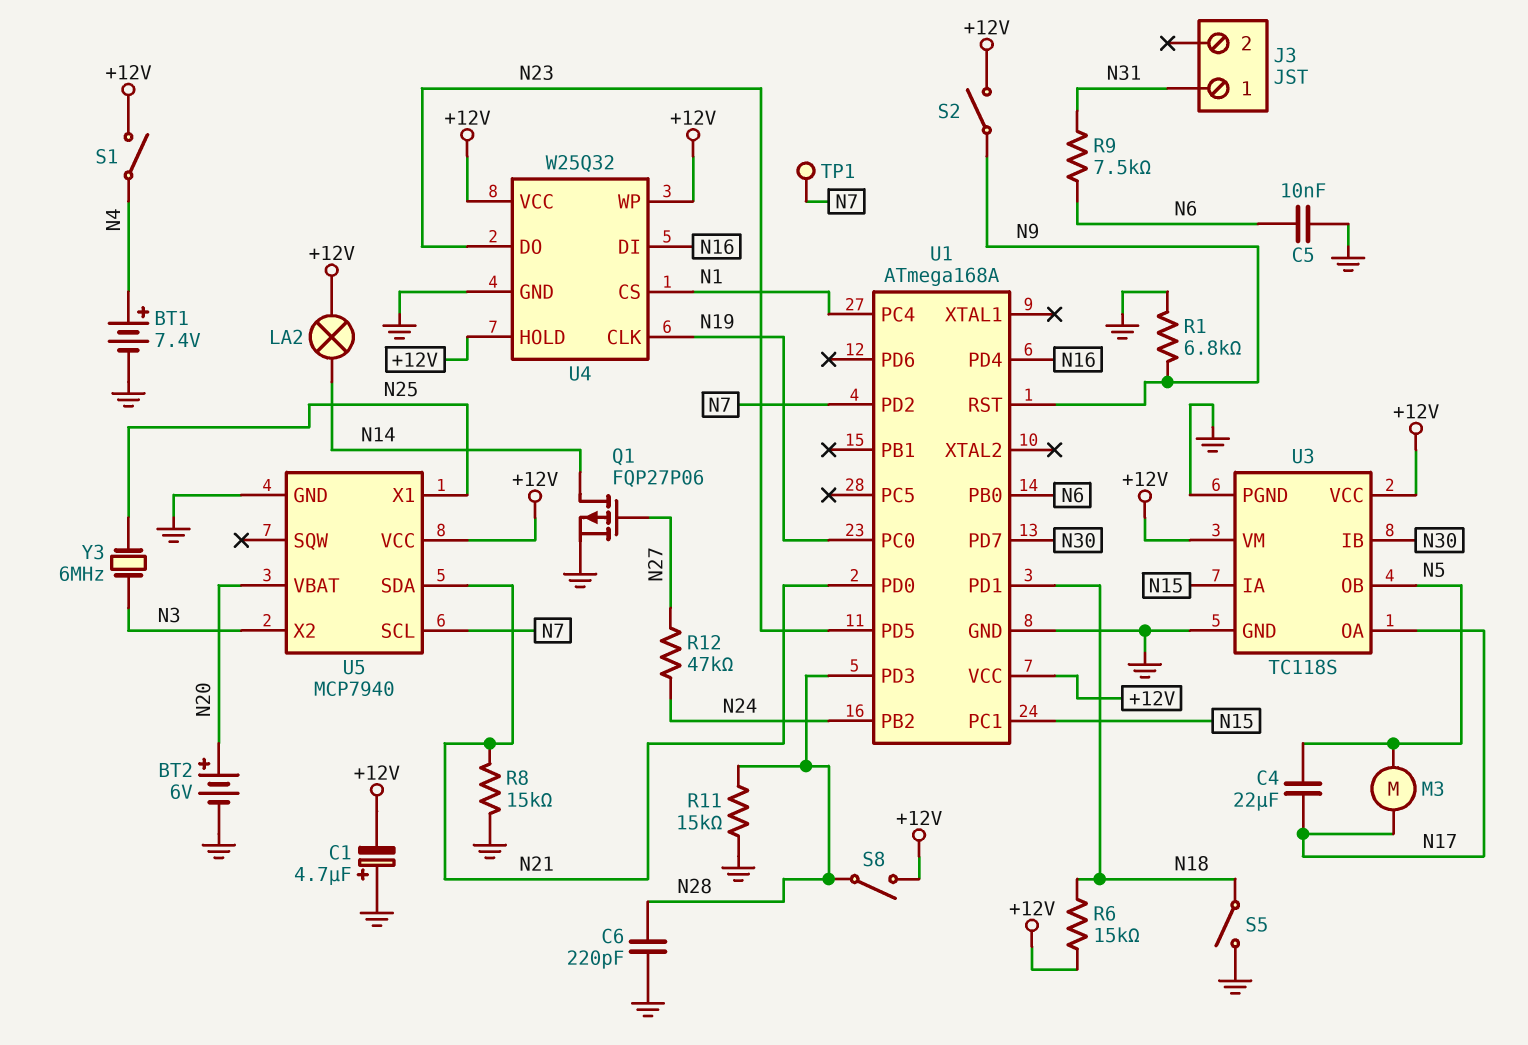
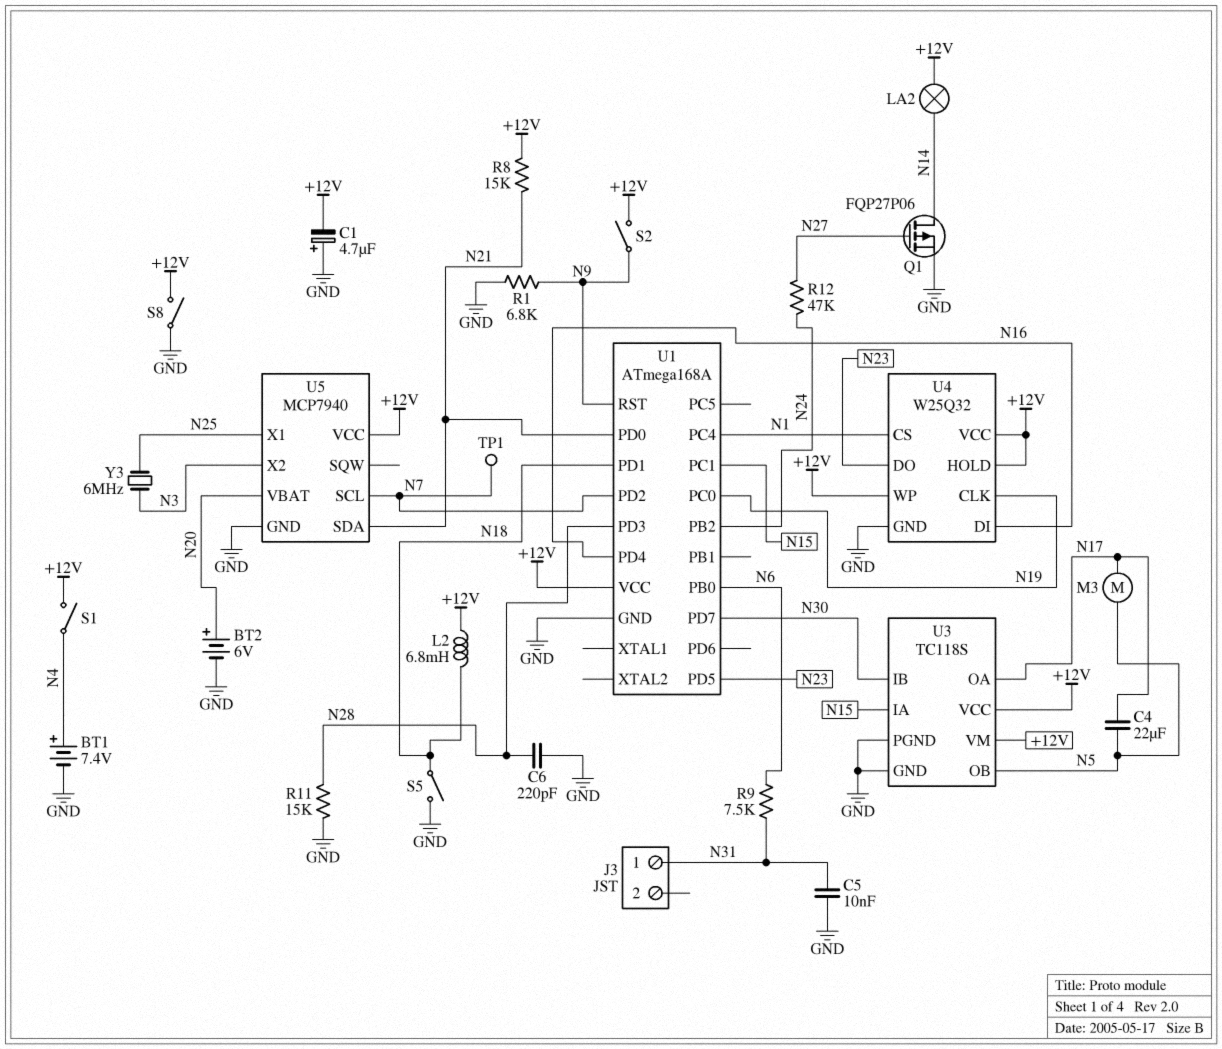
C5: 10nF (GND, N6) -> 10nF (GND, N31)
L2: none -> 6.8mH (+12V, N18)
R6: 15k (+12V, N18) -> none
R8: 15k (GND, N21) -> 15k (+12V, N21)
S8: switch (+12V, N28) -> switch (+12V, GND)

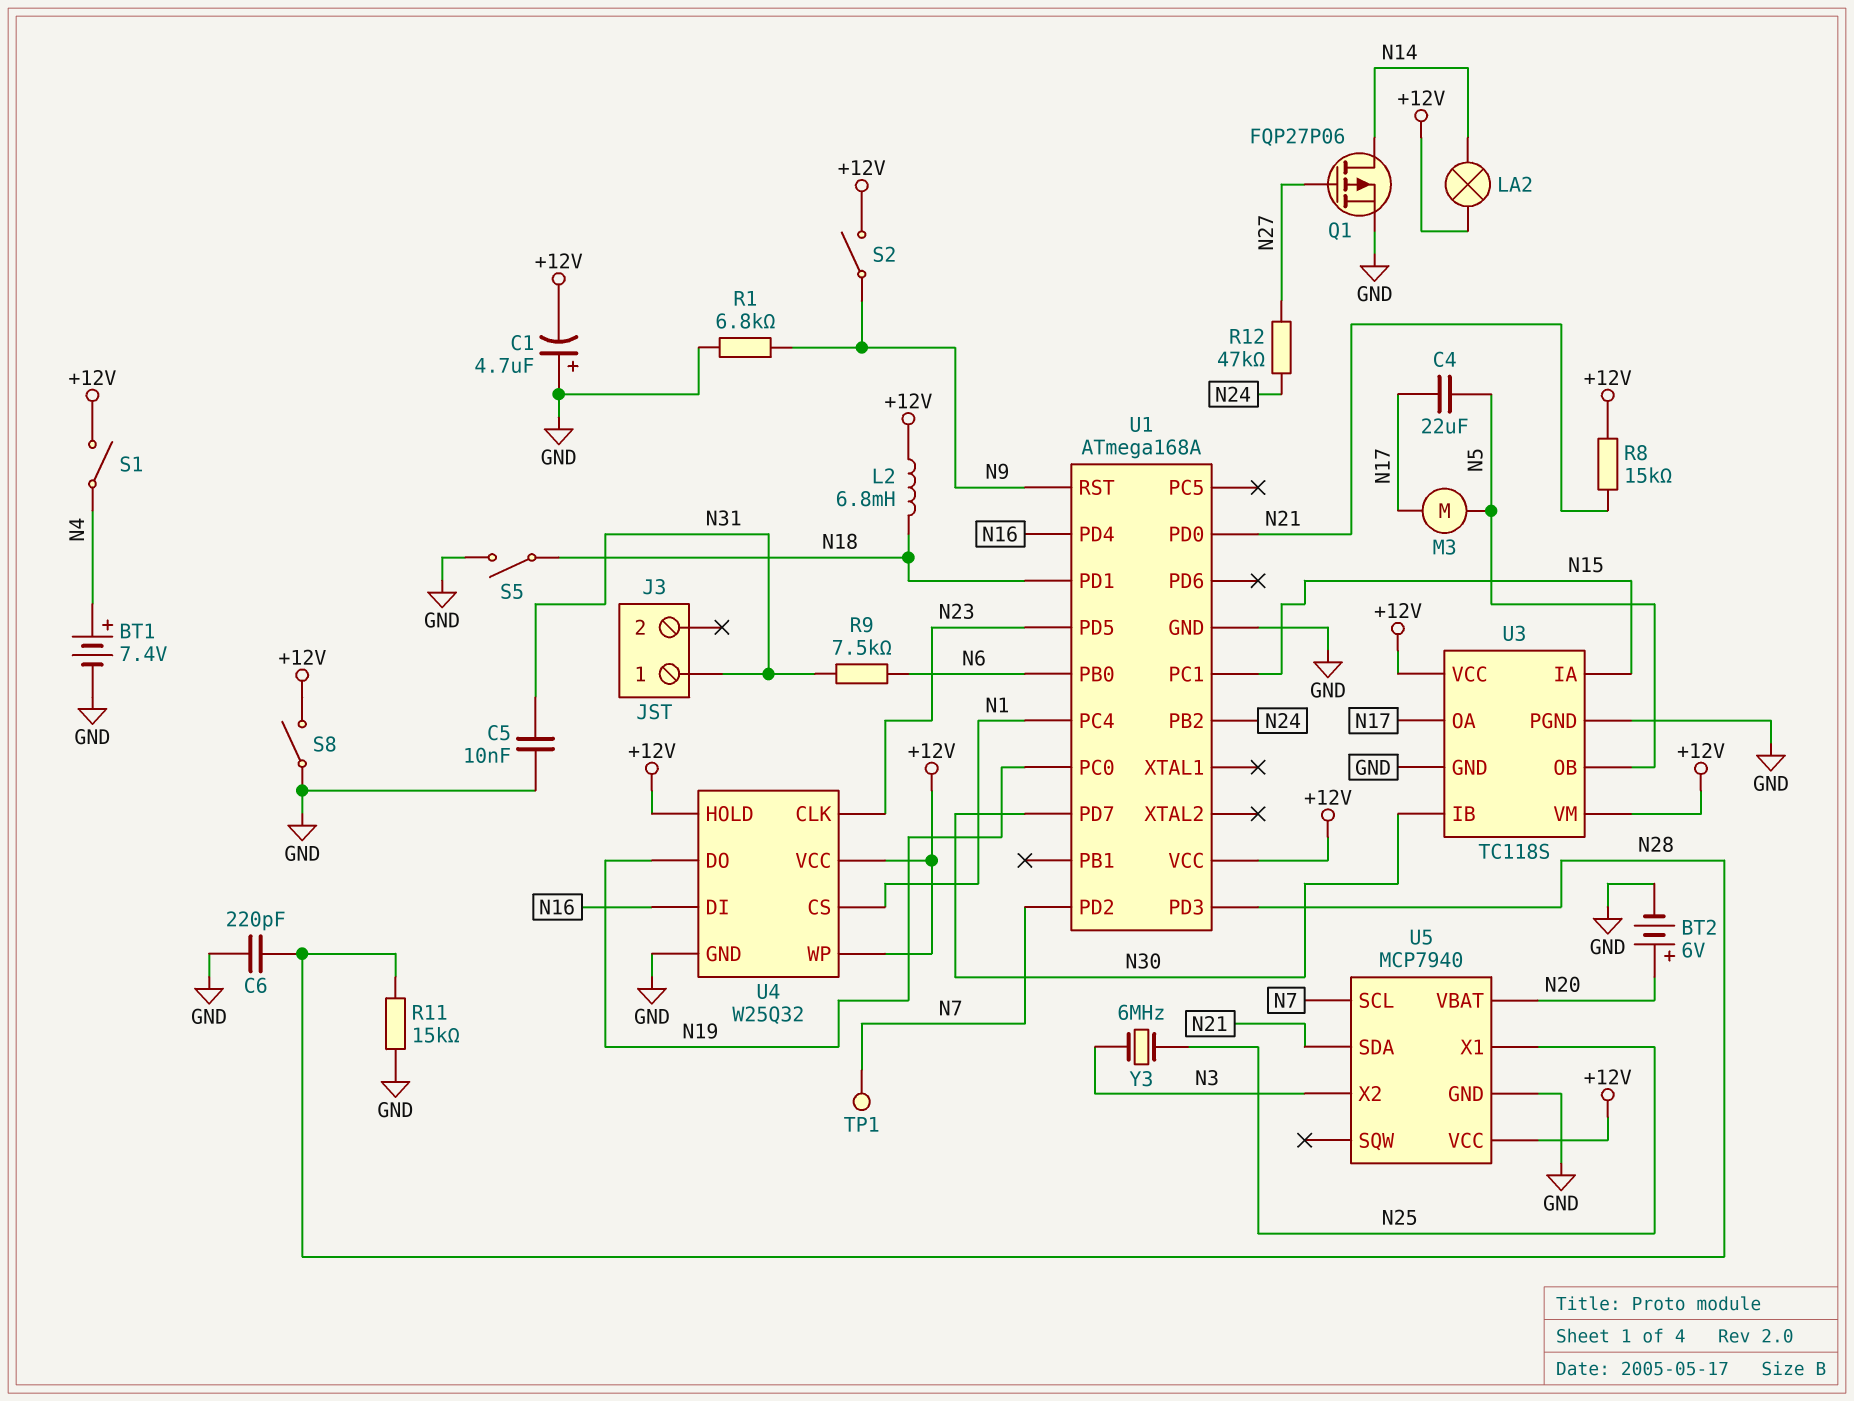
U4 pin CLK: N19 -> N23
U4 pin DO: N23 -> N19

